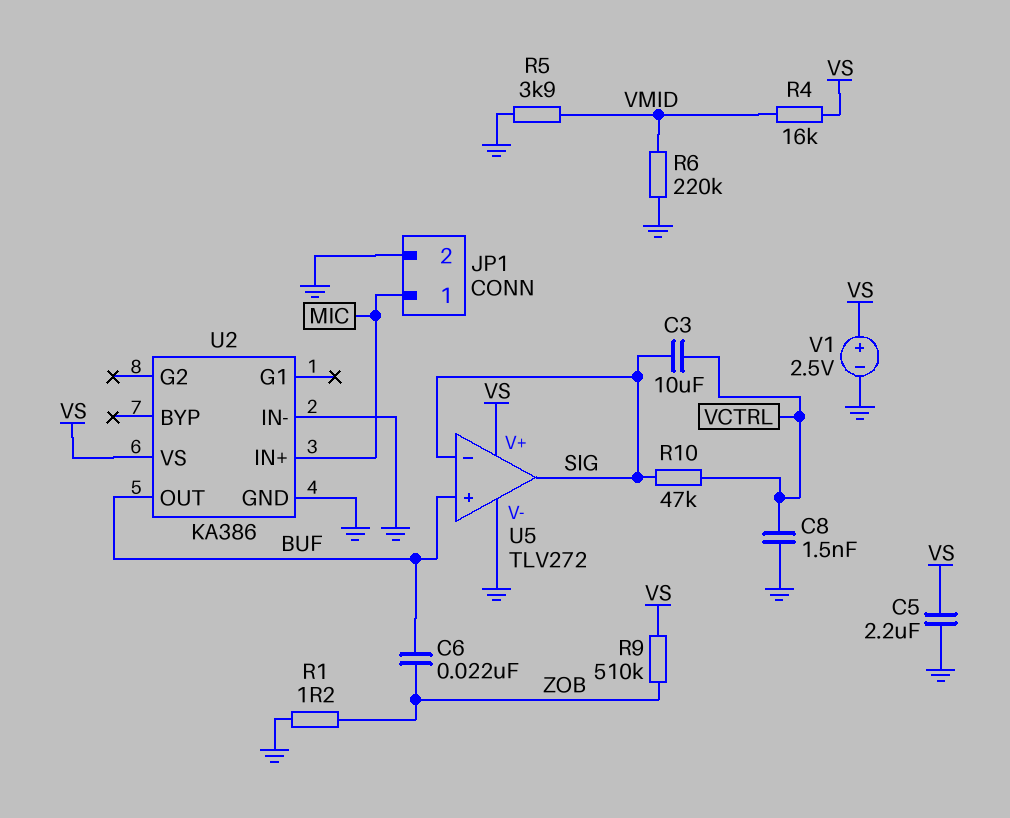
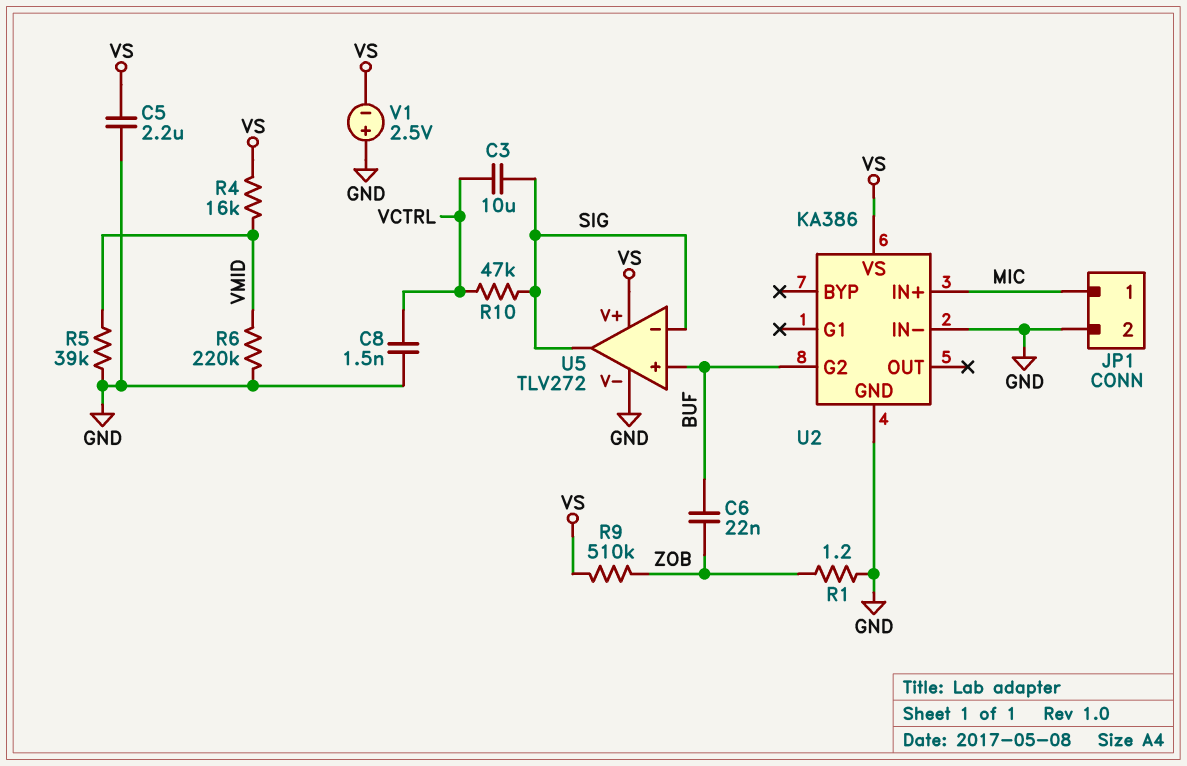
R5: 3.9k (GND, VMID) -> 39k (GND, VMID)
U2 pin G2: none -> BUF
U2 pin OUT: BUF -> none
V1: 2.5V (plus VS, minus GND) -> 2.5V (plus GND, minus VS)

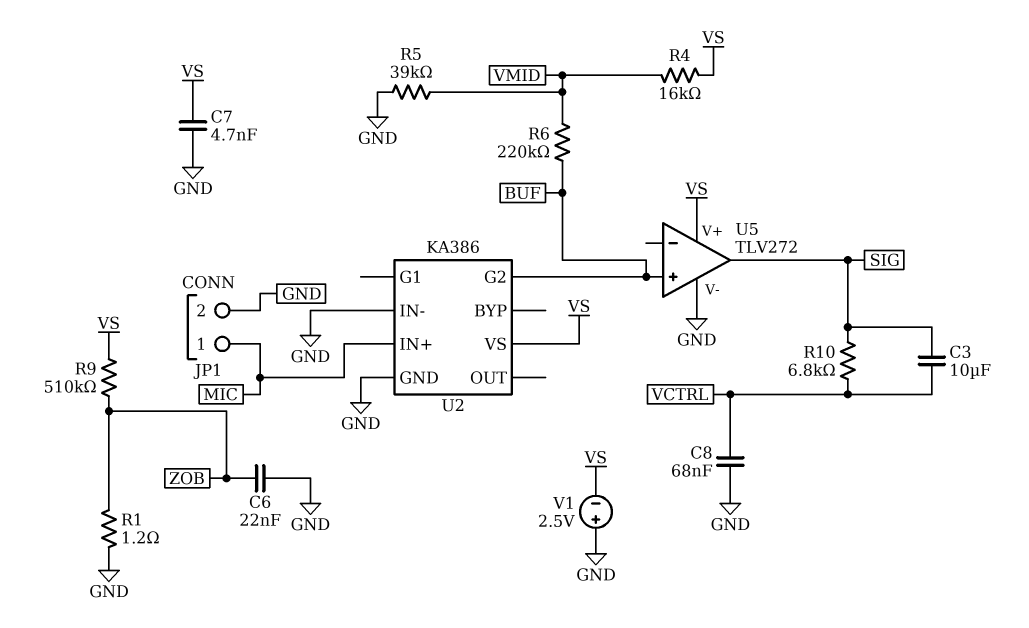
C5: 2.2uF (GND, VS) -> none
C6: 22nF (BUF, ZOB) -> 22nF (GND, ZOB)
C7: none -> 4.7nF (GND, VS)
C8: 1.5nF (GND, VCTRL) -> 68nF (GND, VCTRL)
R6: 220k (GND, VMID) -> 220k (BUF, VMID)
R10: 47k (SIG, VCTRL) -> 6.8k (SIG, VCTRL)
U5 pin in-: SIG -> none

